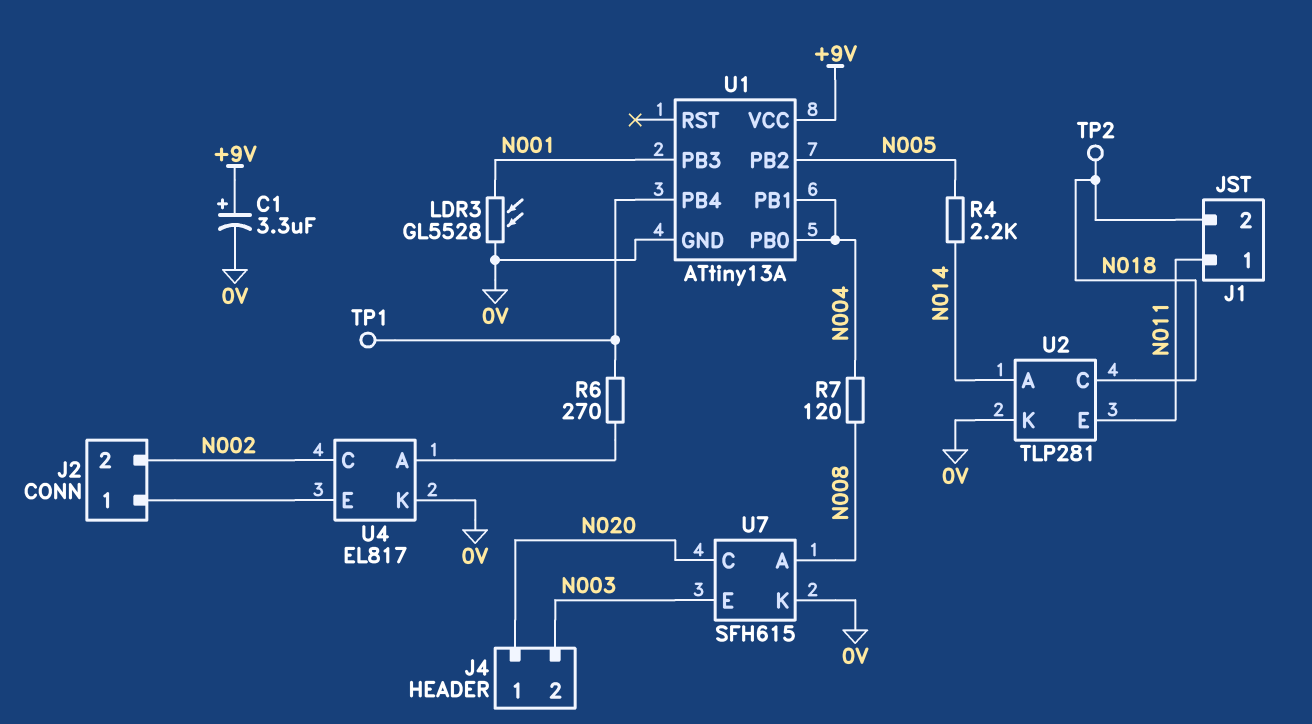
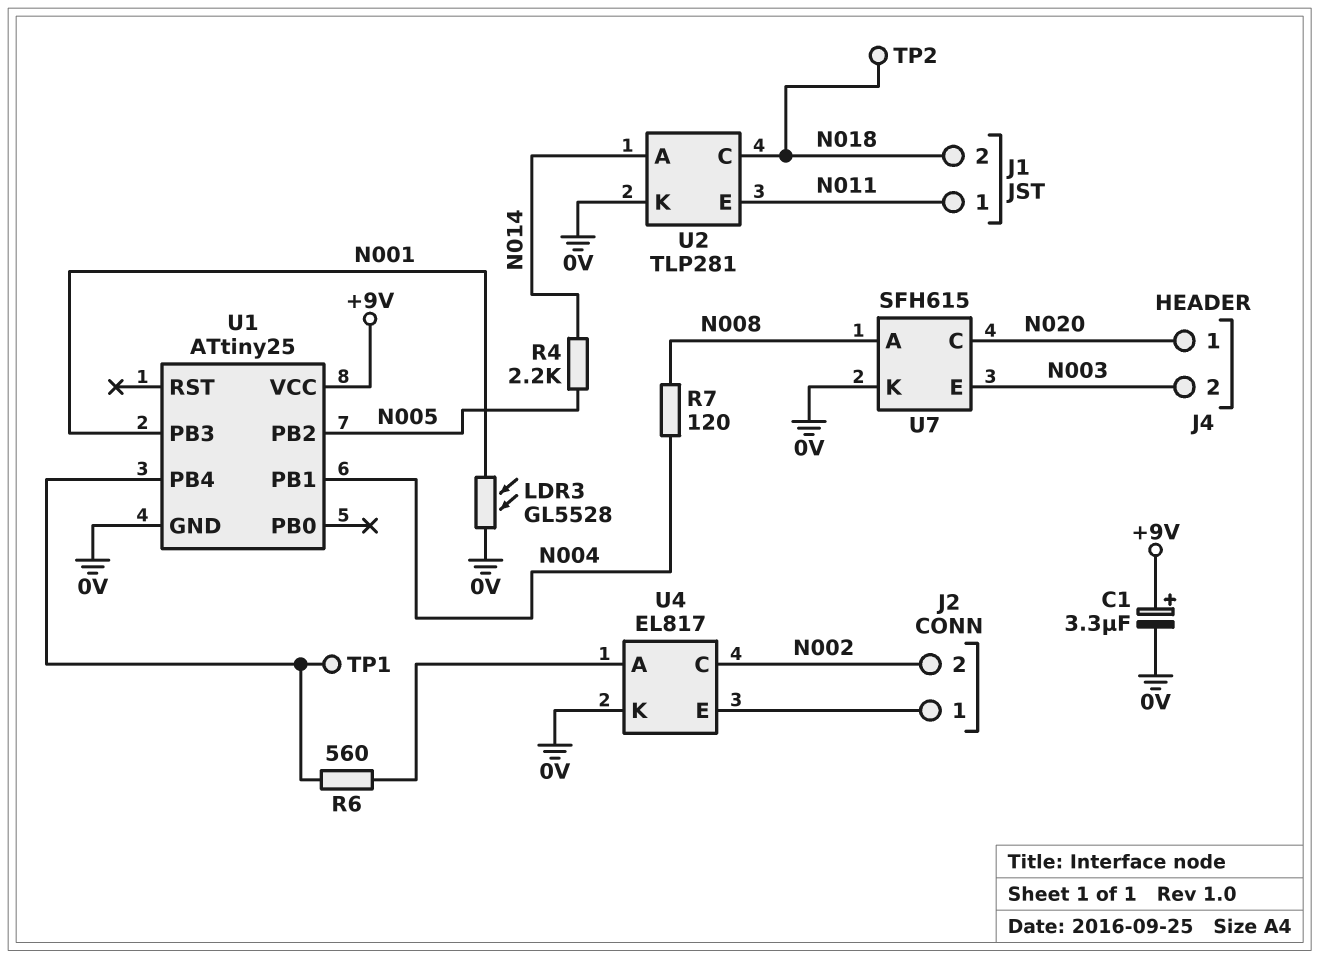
R6: 270 (U1/PB4, U4/A) -> 560 (U1/PB4, U4/A)
U1: ATtiny13A -> ATtiny25
U1 pin PB0: N004 -> none

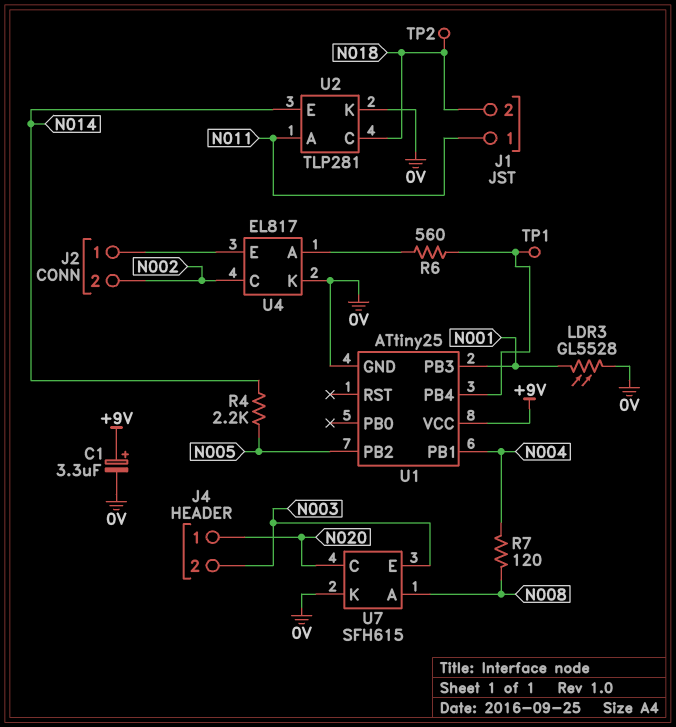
U2 pin A: N014 -> N011
U2 pin E: N011 -> N014

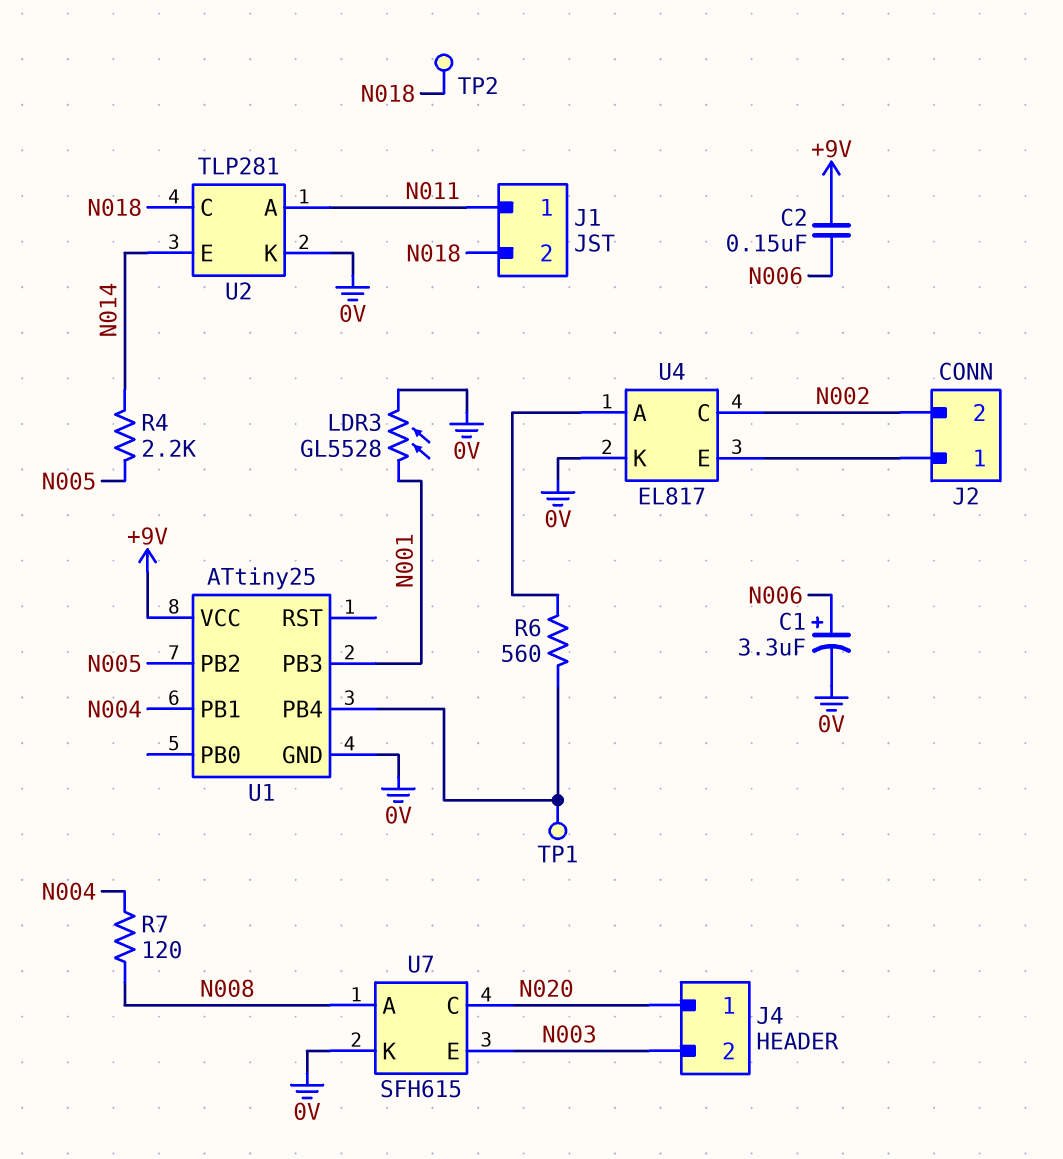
C1: 3.3uF (plus +9V, minus 0V) -> 3.3uF (plus N006, minus 0V)
C2: none -> 150nF (+9V, N006)

